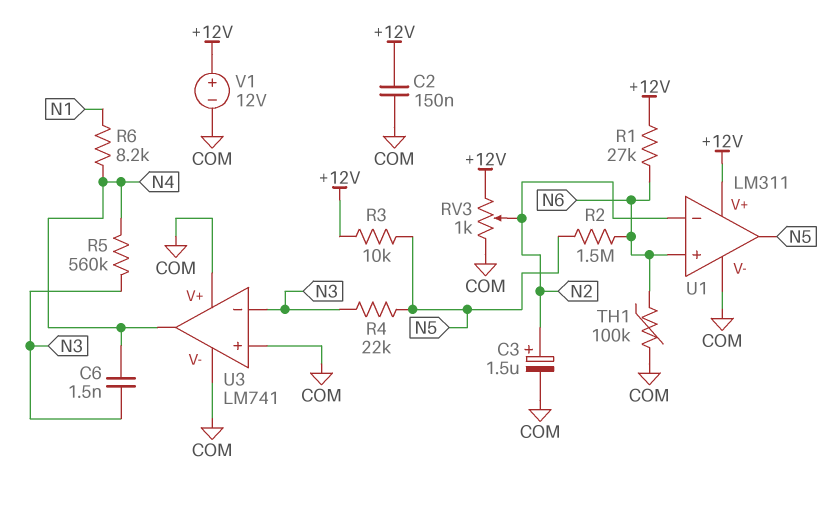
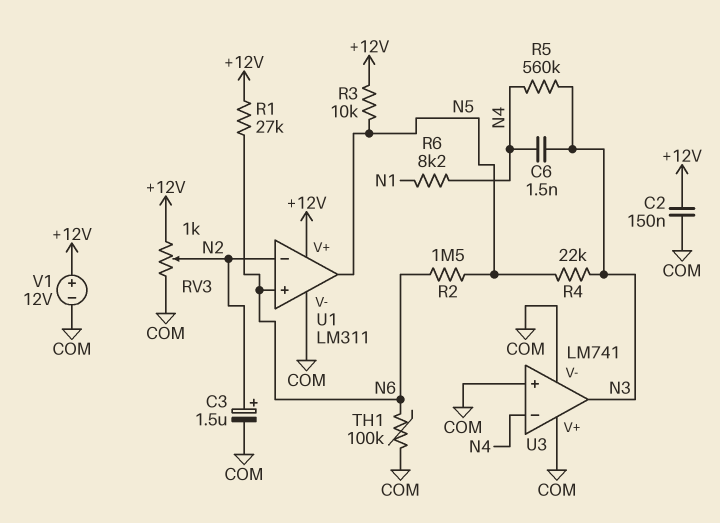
U3 pin in-: N3 -> N4
U3 pin out: N4 -> N3

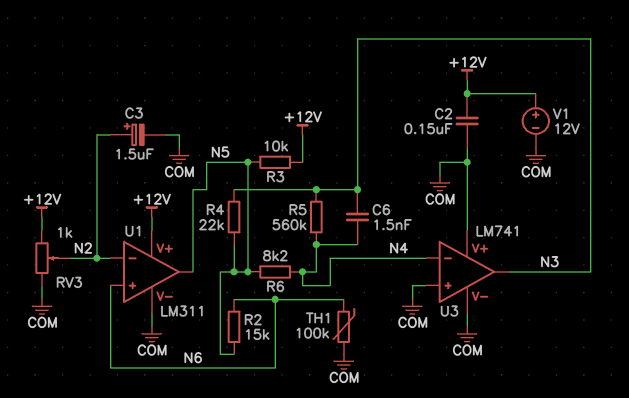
R1: 27k (+12V, N6) -> none
R2: 1.5M (N5, N6) -> 15k (N5, N6)
R6: 8.2k (N1, N4) -> 8.2k (N4, N5)

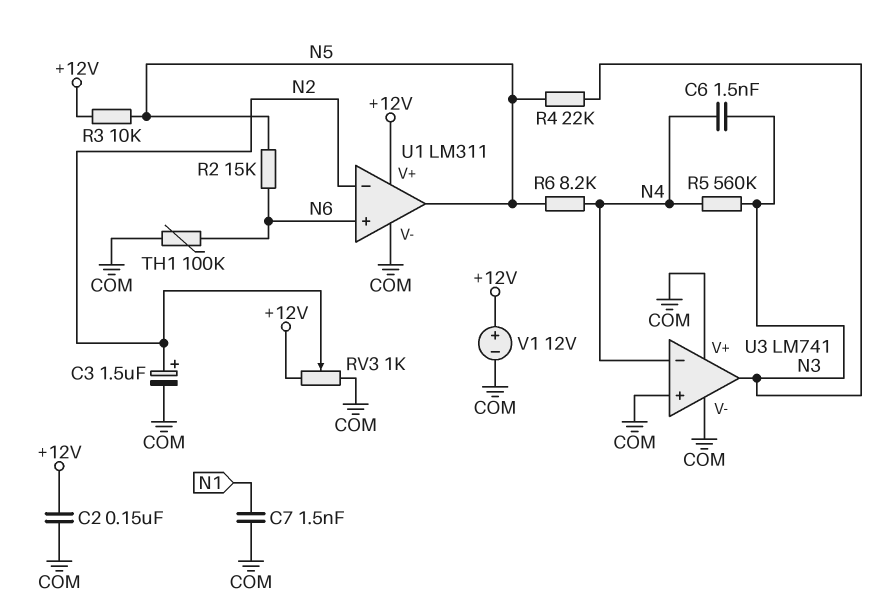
C7: none -> 1.5nF (COM, N1)

